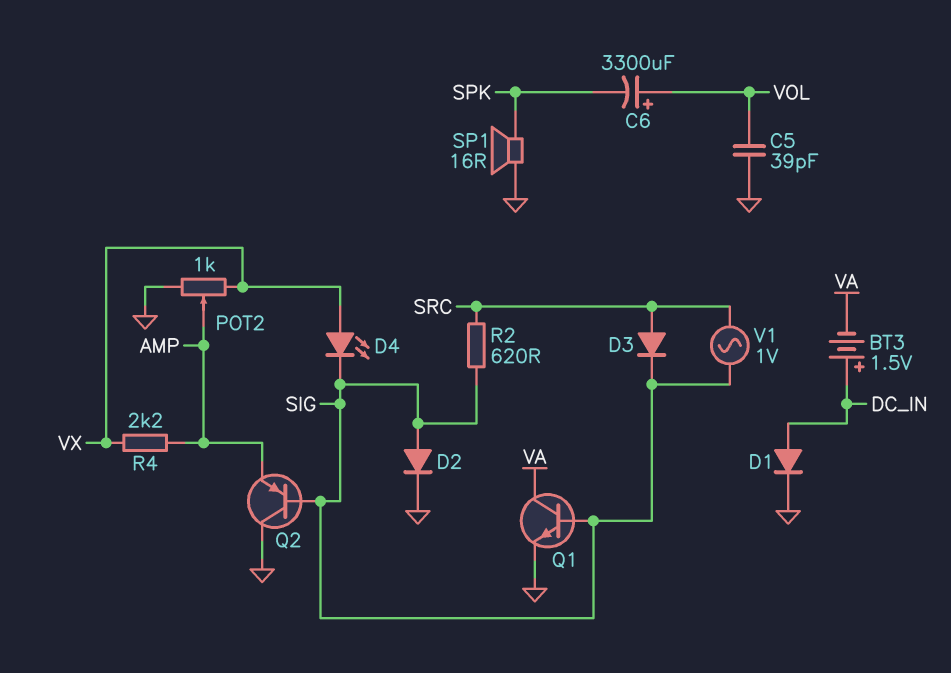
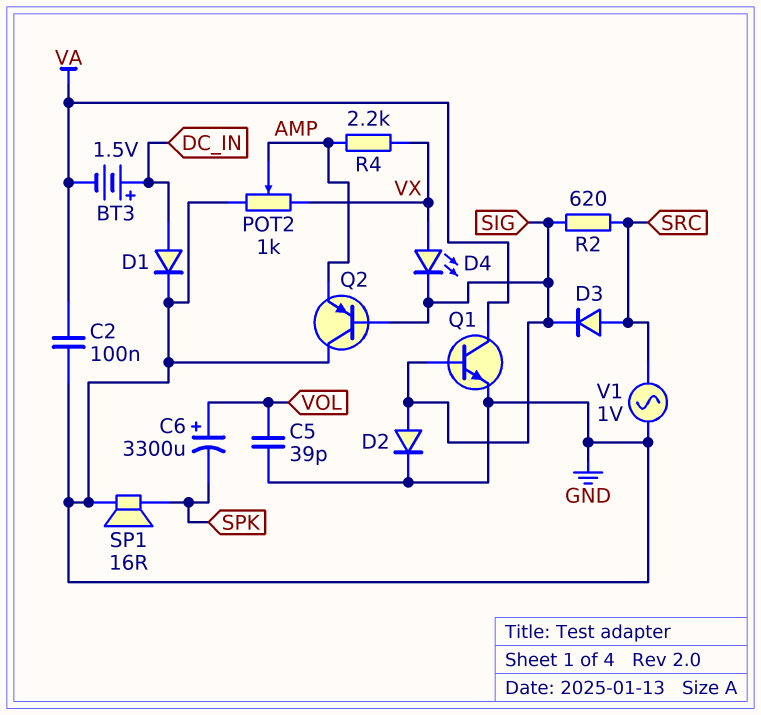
C2: none -> 100nF (GND, VA)
V1: AC 1V (SIG, SRC) -> AC 1V (GND, SRC)

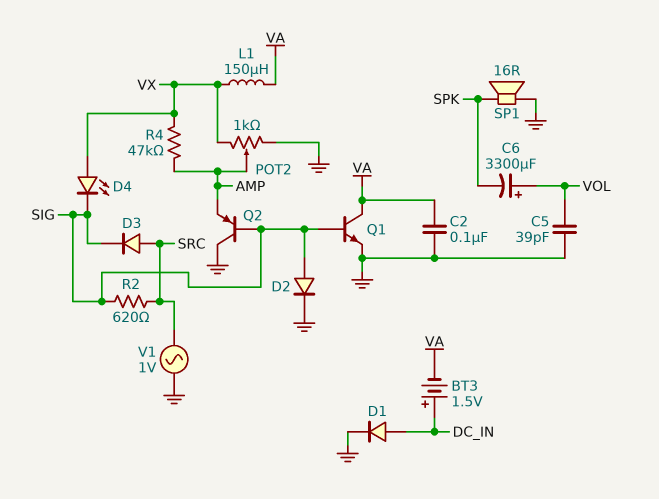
L1: none -> 150uH (VA, VX)
R4: 2.2k (AMP, VX) -> 47k (AMP, VX)

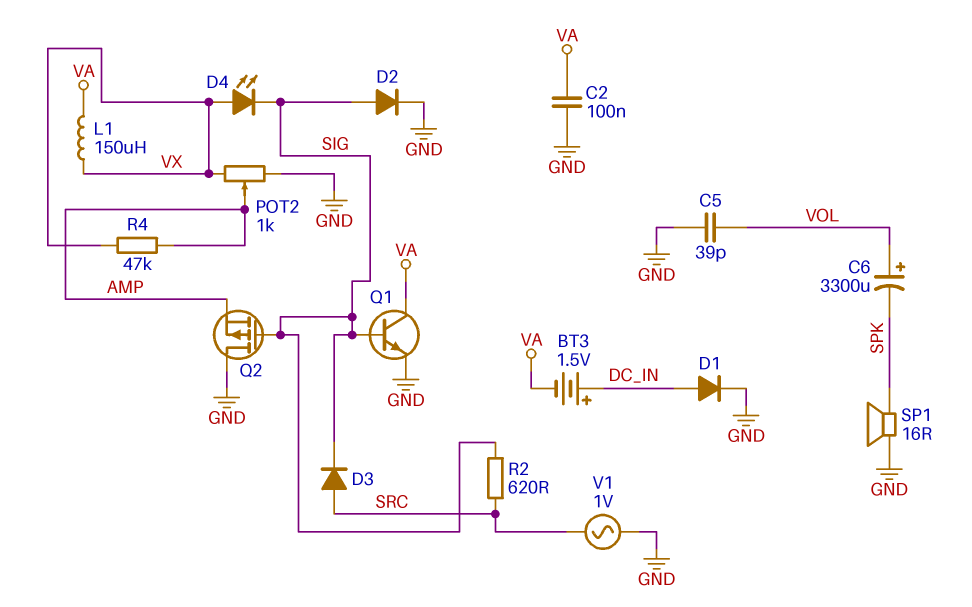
Q2: PNP (B SIG, C GND, E AMP) -> PMOS (G SIG, D GND, S AMP)

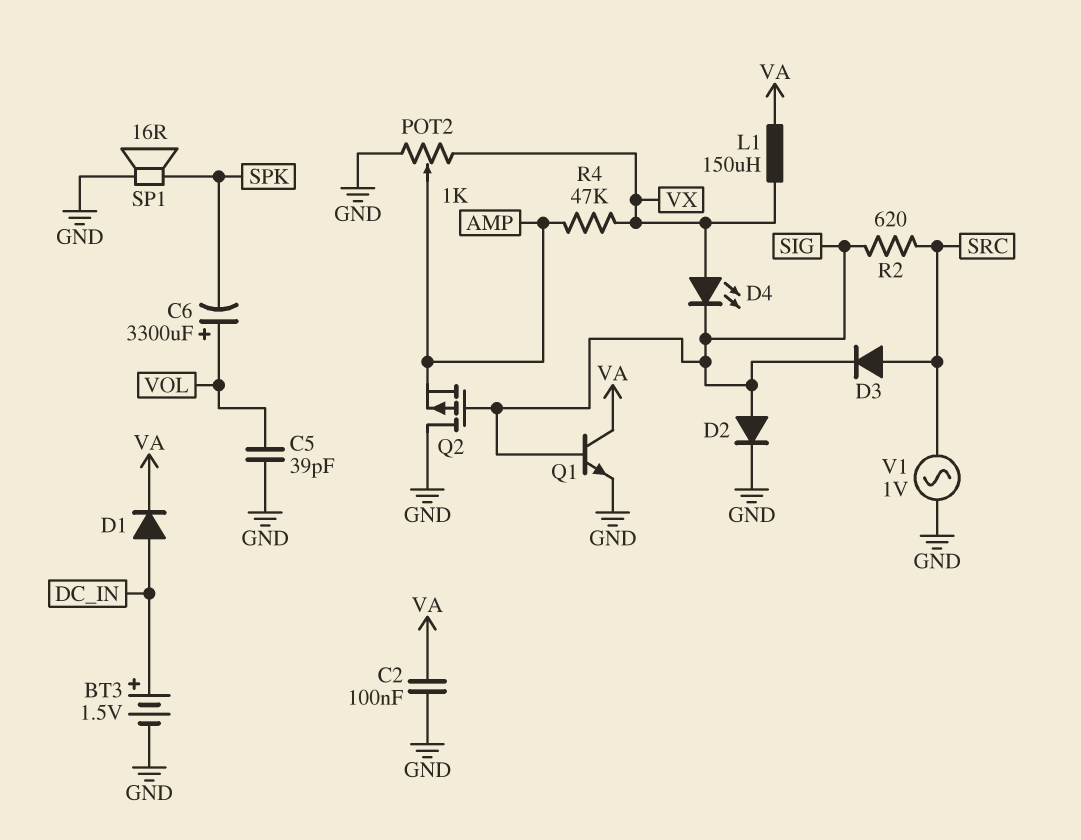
BT3: 1.5V (plus DC_IN, minus VA) -> 1.5V (plus DC_IN, minus GND)
D1: diode (A DC_IN, K GND) -> diode (A DC_IN, K VA)

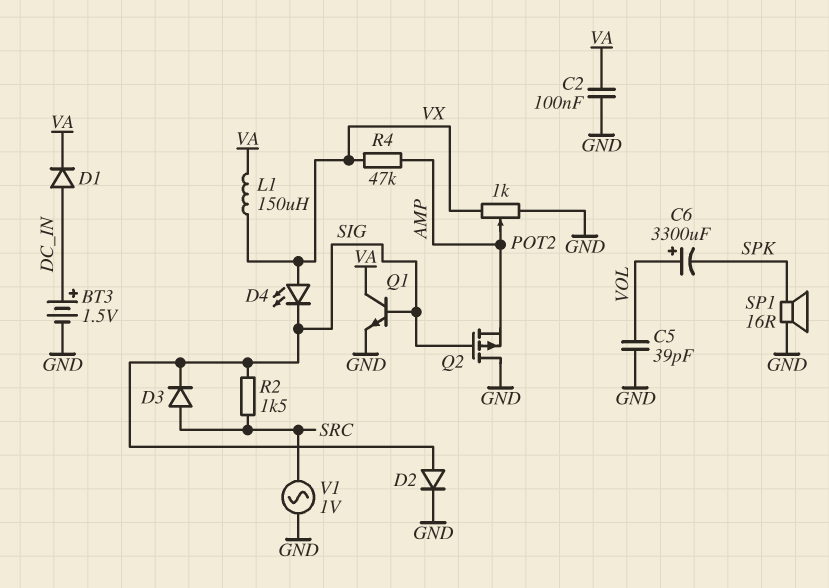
R2: 620 (SIG, SRC) -> 1.5k (SIG, SRC)

